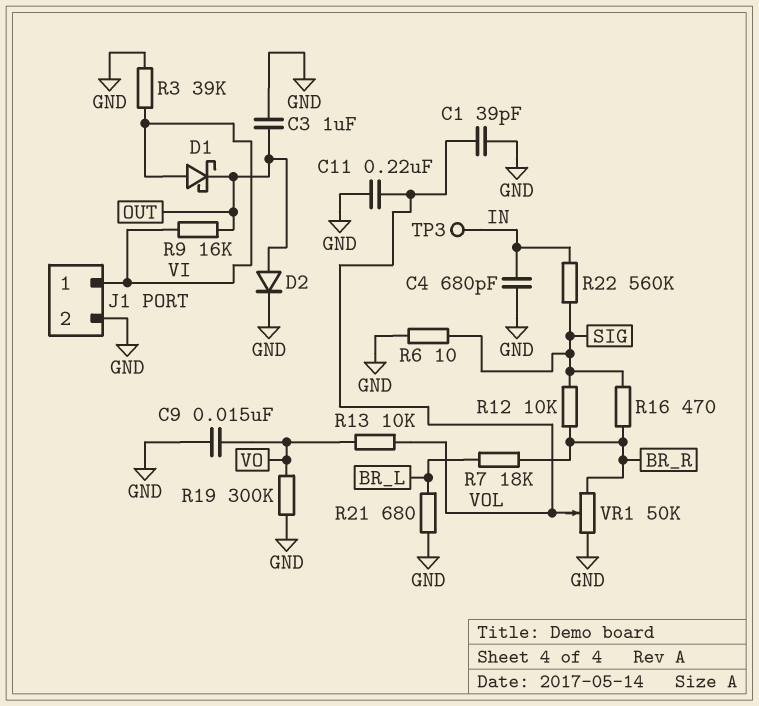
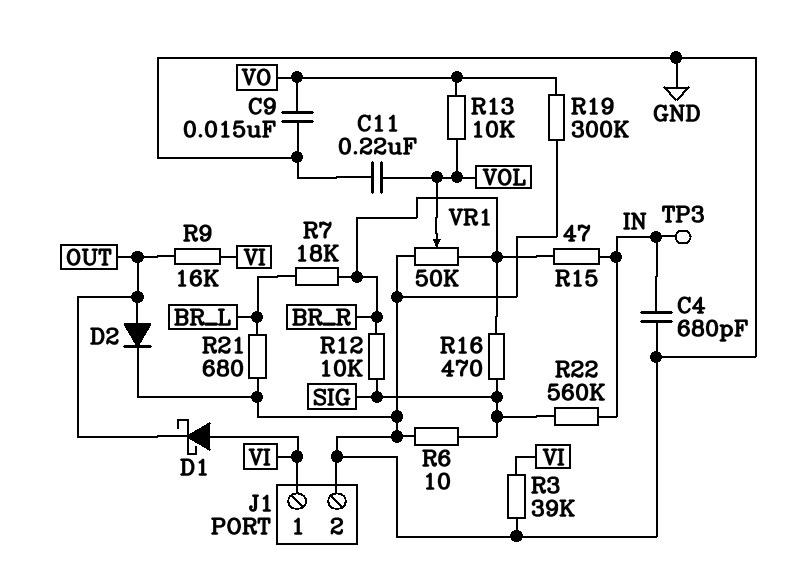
C1: 39pF (GND, VOL) -> none
C3: 1uF (GND, OUT) -> none
R15: none -> 47 (BR_R, IN)

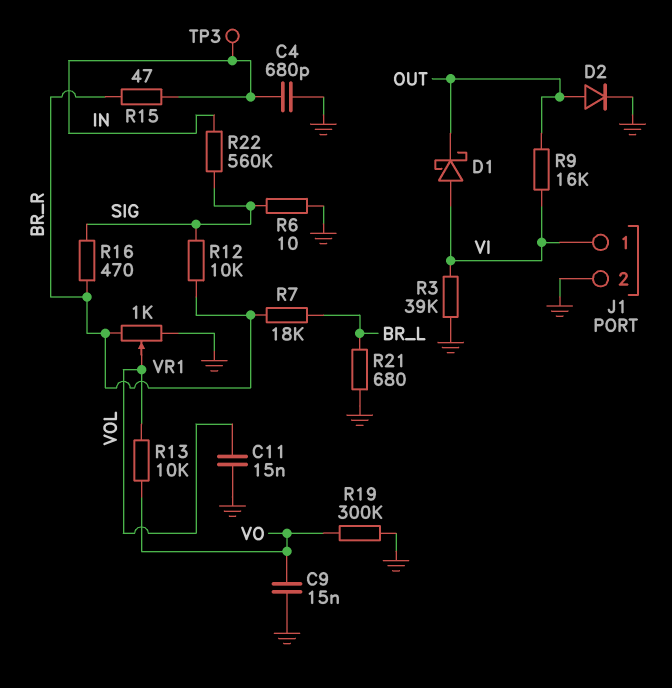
C11: 220nF (GND, VOL) -> 15nF (GND, VOL)
VR1: 50k (BR_R, GND, wiper VOL) -> 1k (BR_R, GND, wiper VOL)

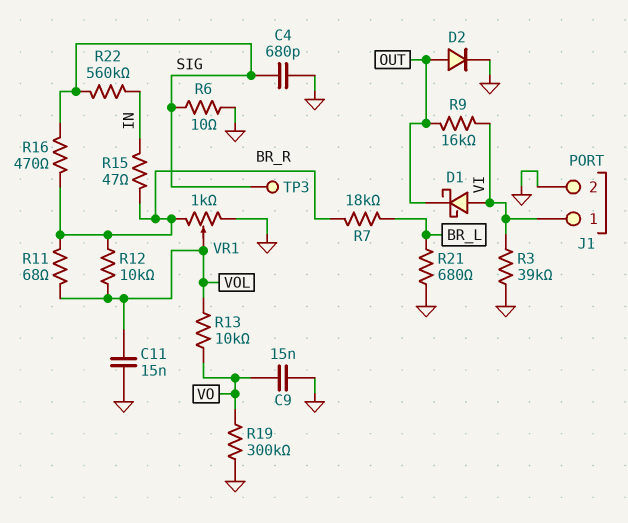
C4: 680pF (GND, IN) -> 680pF (GND, SIG)
R11: none -> 68 (BR_R, VOL)
R12: 10k (BR_R, SIG) -> 10k (BR_R, VOL)
TP3: test point (IN) -> test point (SIG)

